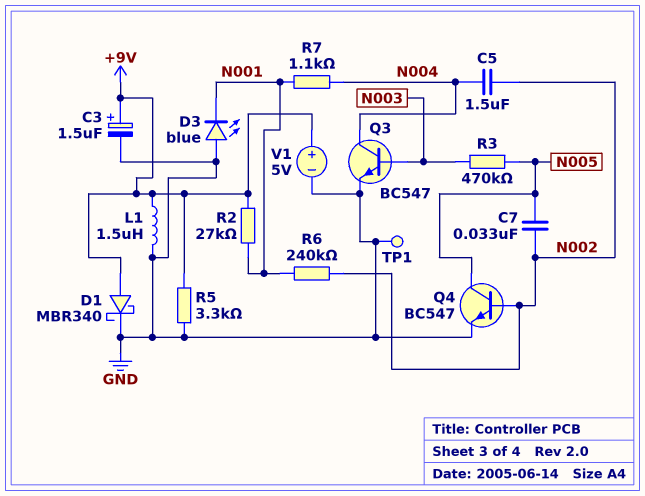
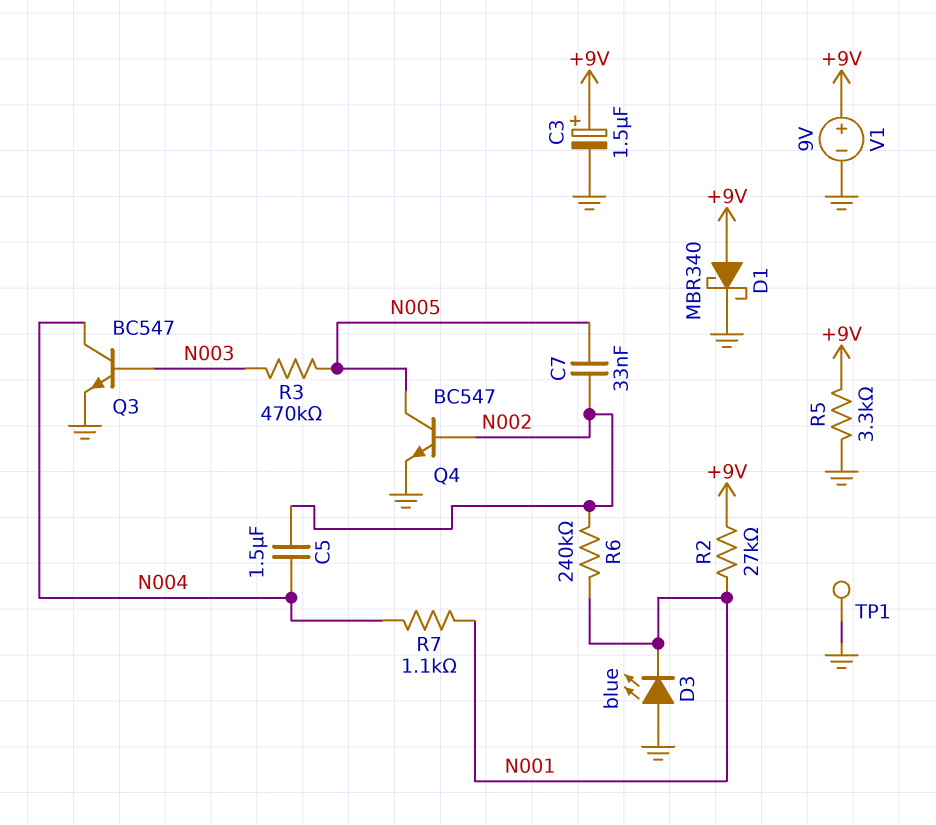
L1: 1.5uH (+9V, GND) -> none
V1: 5V (plus +9V, minus GND) -> 9V (plus +9V, minus GND)

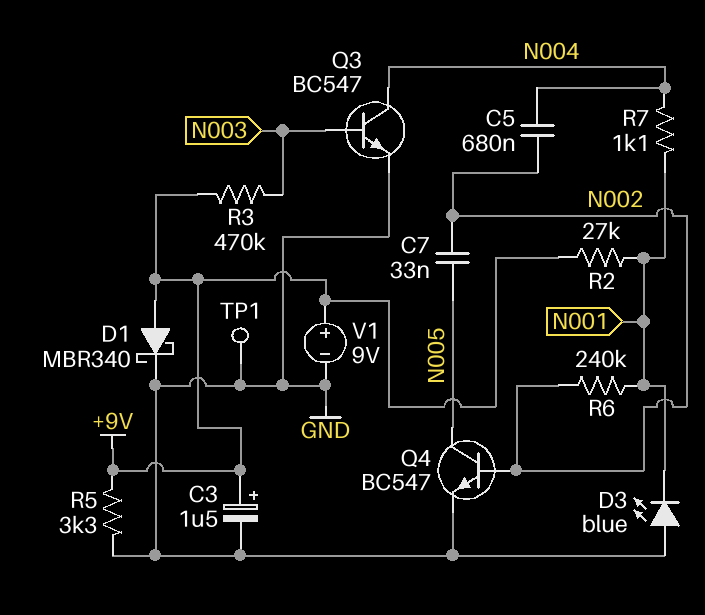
C5: 1.5uF (N002, N004) -> 680nF (N002, N004)
R3: 470k (N003, N005) -> 470k (+9V, N003)

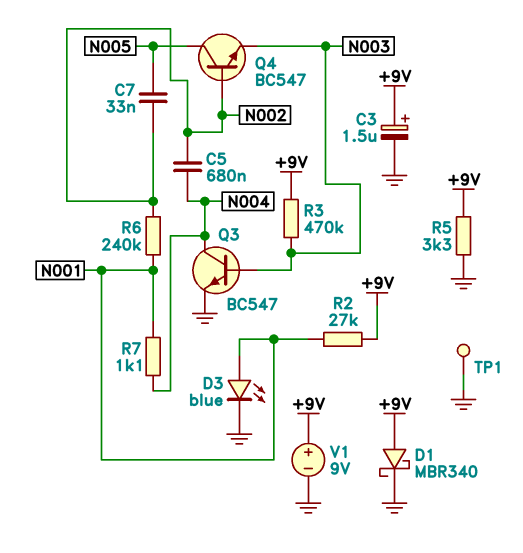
D3: LED blue (A GND, K N001) -> LED blue (A N001, K GND)
Q4: NPN BC547 (B N002, C N005, E GND) -> NPN BC547 (B N002, C N005, E N003)

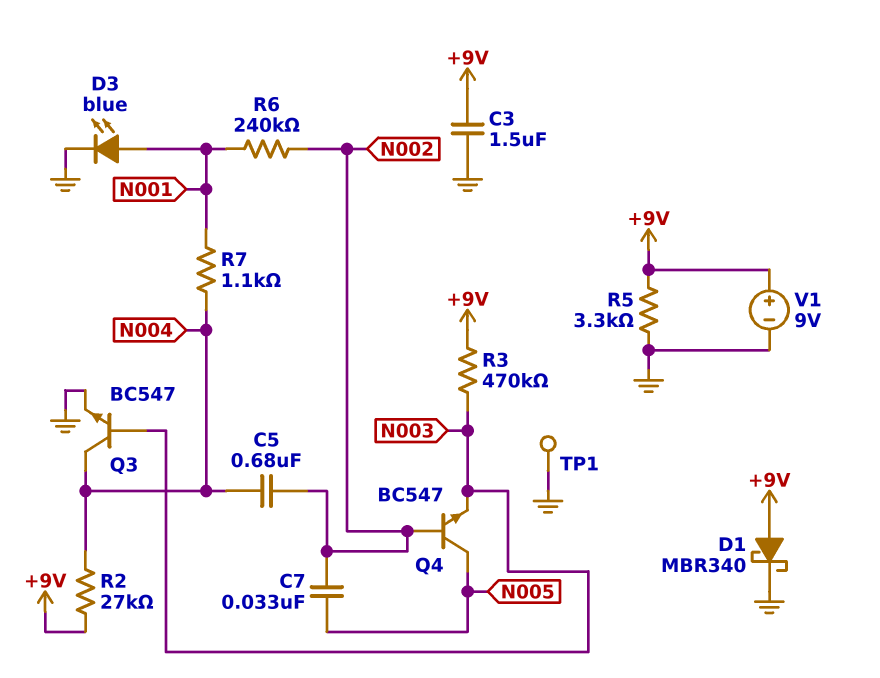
C3: 1.5uF (plus +9V, minus GND) -> 1.5uF (+9V, GND)
R2: 27k (+9V, N001) -> 27k (+9V, N004)

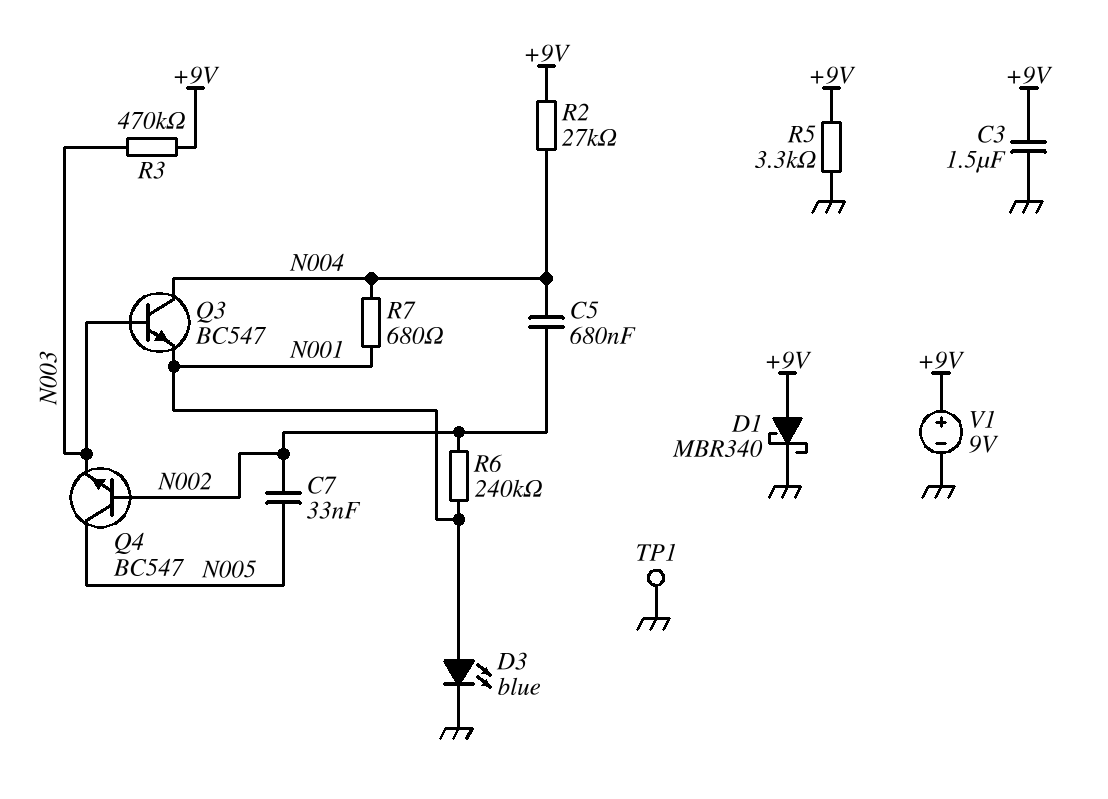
Q3: NPN BC547 (B N003, C N004, E GND) -> NPN BC547 (B N003, C N004, E N001)
R7: 1.1k (N001, N004) -> 680 (N001, N004)

